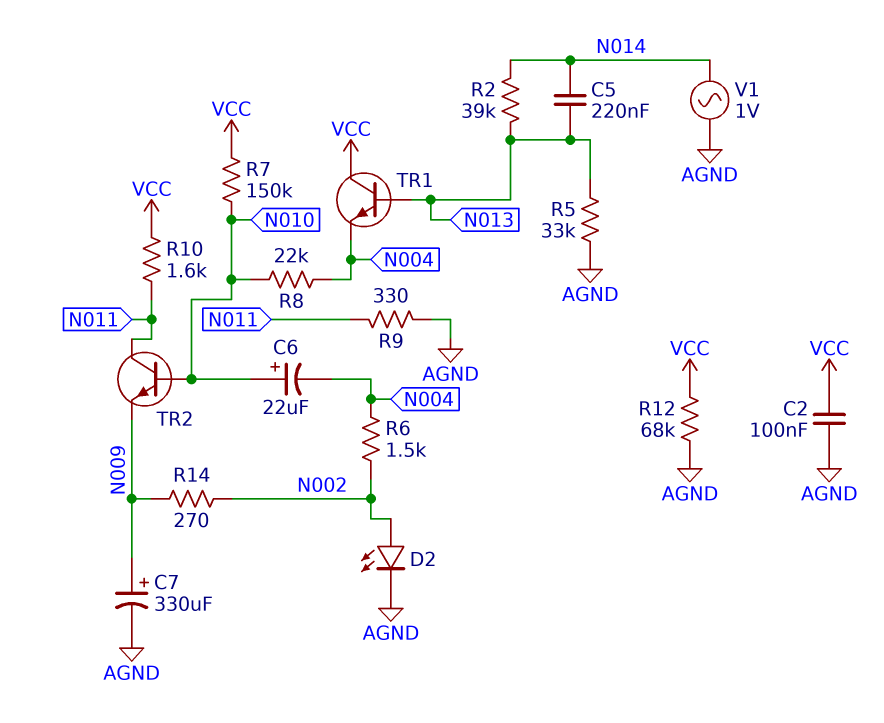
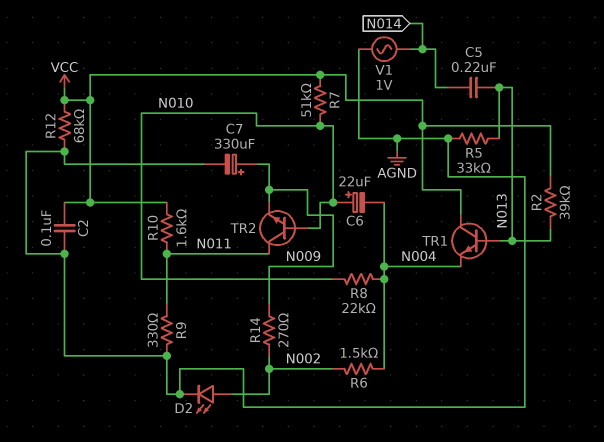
R2: 39k (N013, N014) -> 39k (N013, VCC)
R7: 150k (N010, VCC) -> 51k (N010, VCC)

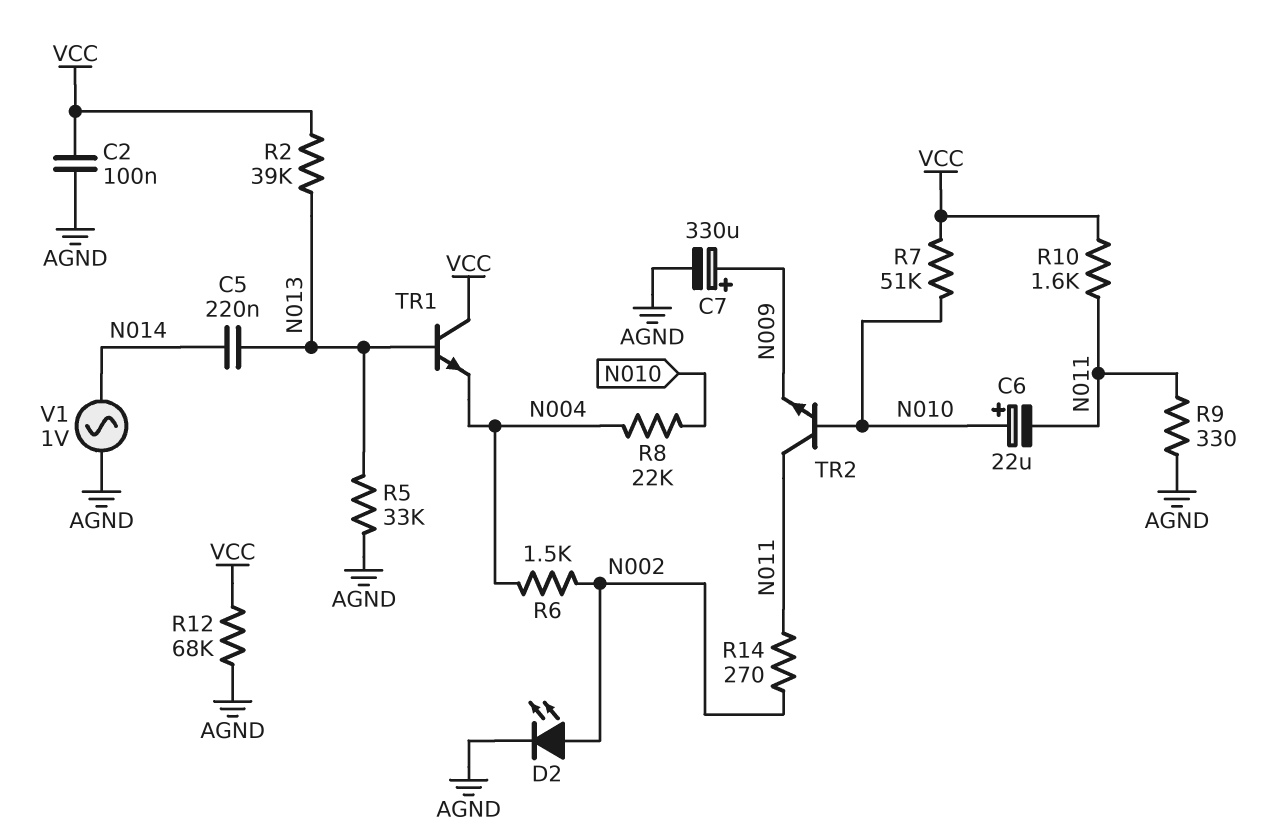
C6: 22uF (plus N010, minus N004) -> 22uF (plus N010, minus N011)
R14: 270 (N002, N009) -> 270 (N002, N011)

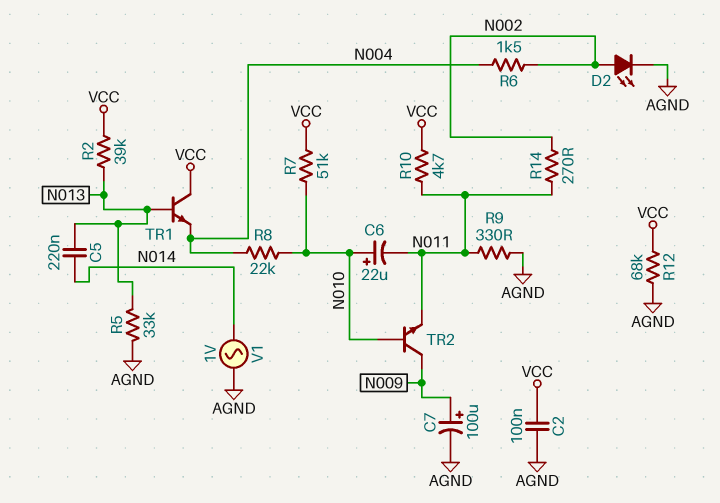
C7: 330uF (plus N009, minus AGND) -> 100uF (plus N009, minus AGND)
R10: 1.6k (N011, VCC) -> 4.7k (N011, VCC)
TR2: NPN (B N010, C N011, E N009) -> NPN (B N010, C N009, E N011)

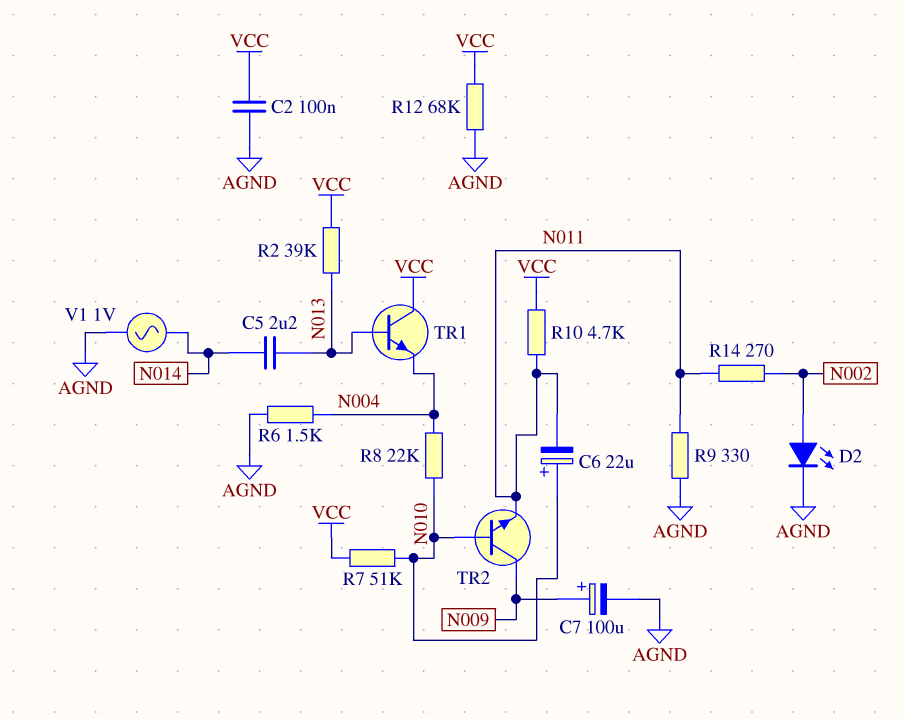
C5: 220nF (N013, N014) -> 2.2uF (N013, N014)
R5: 33k (AGND, N013) -> none
R6: 1.5k (N002, N004) -> 1.5k (AGND, N004)

